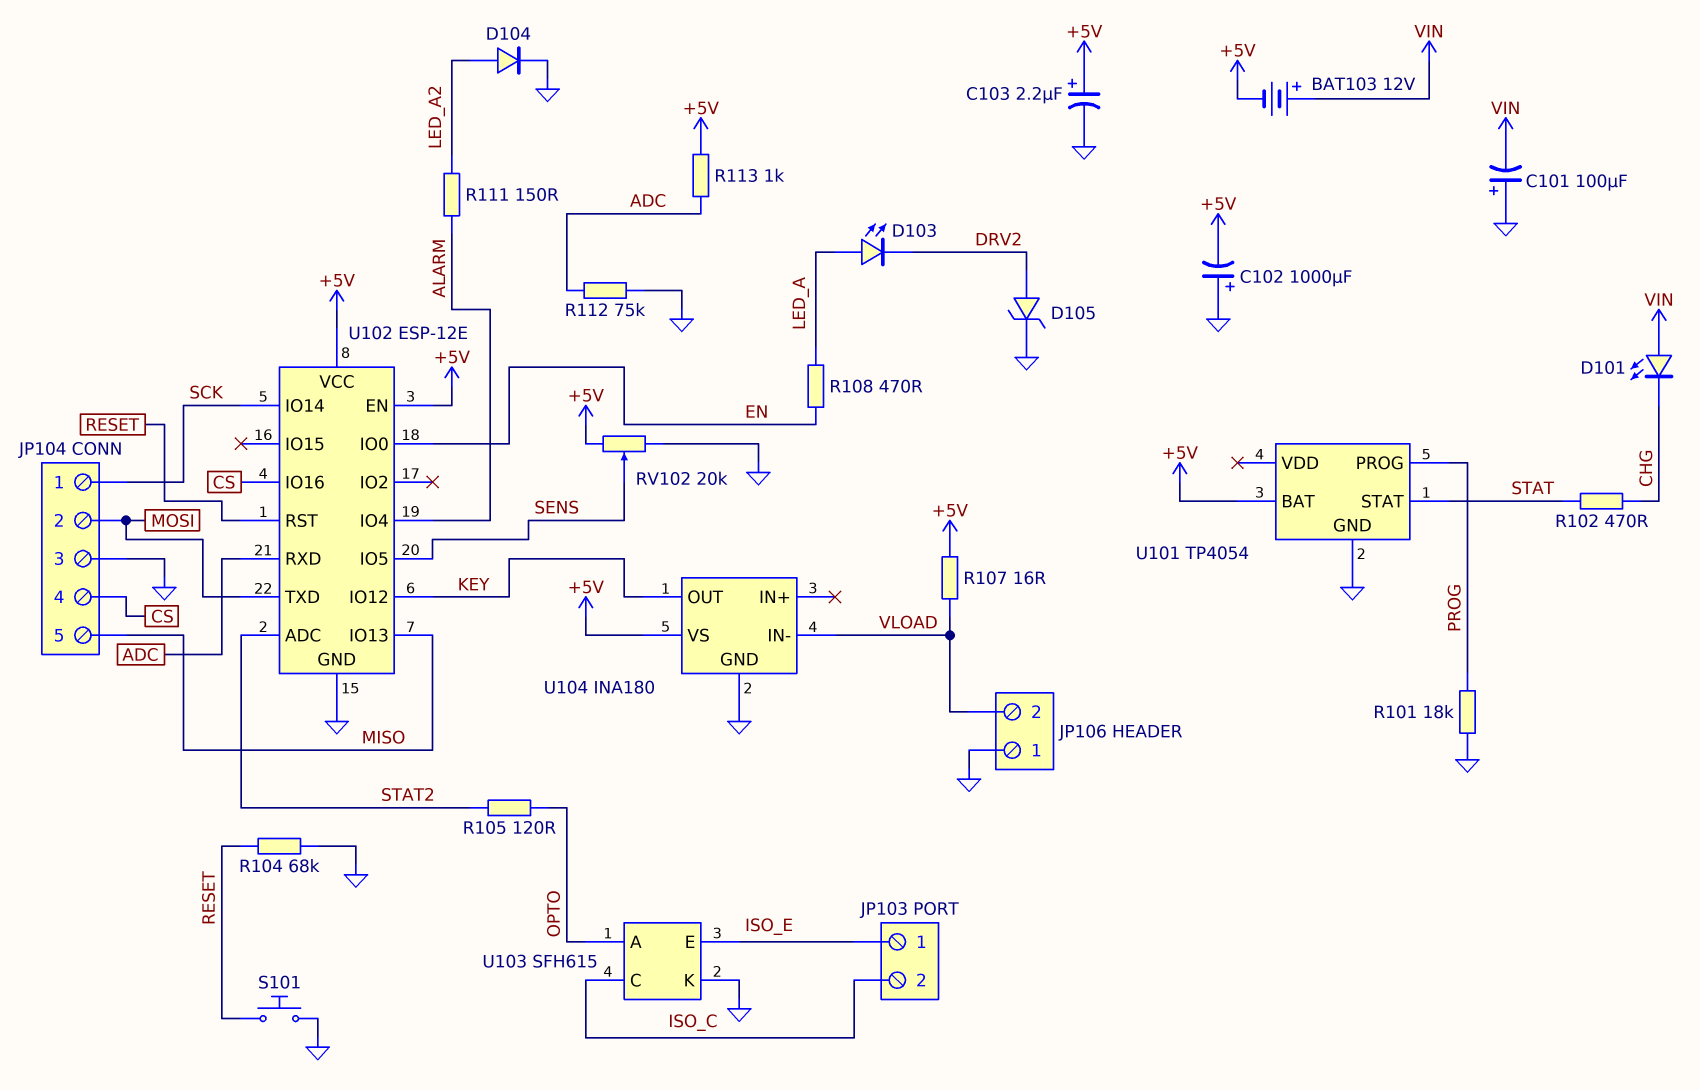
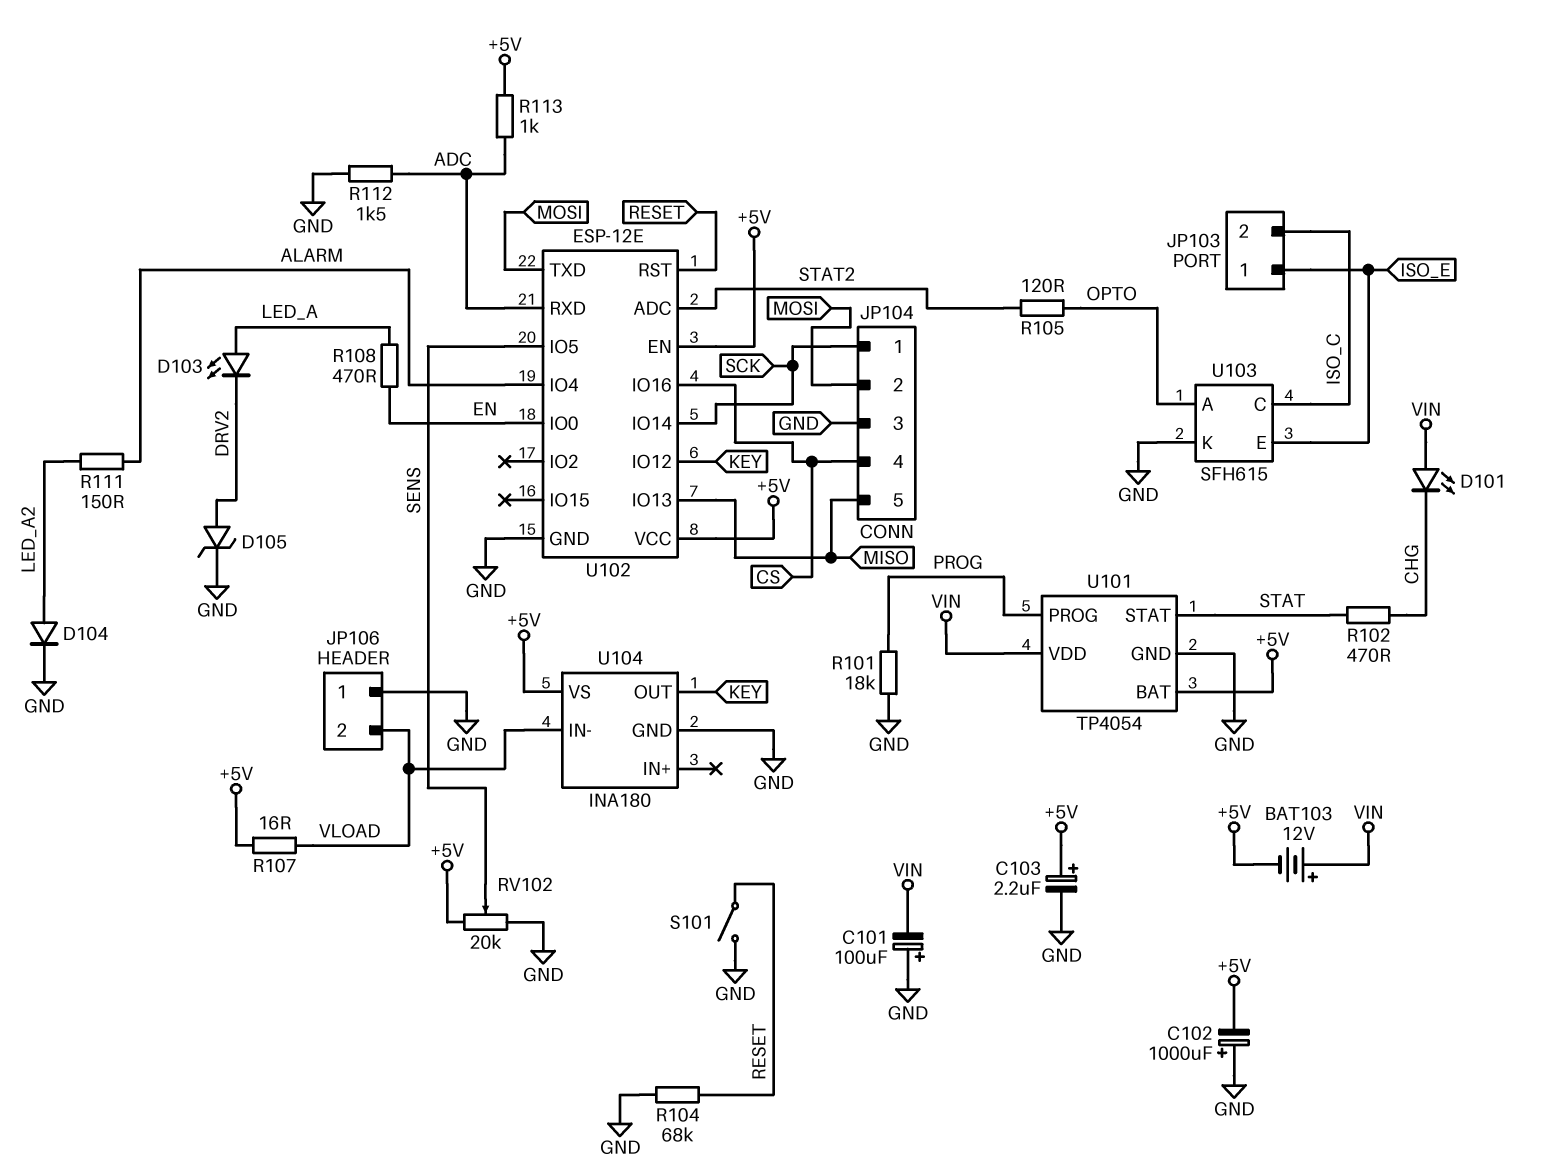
R112: 75k (ADC, GND) -> 1.5k (ADC, GND)
S101: button (GND, RESET) -> switch (GND, RESET)
U101 pin VDD: none -> VIN

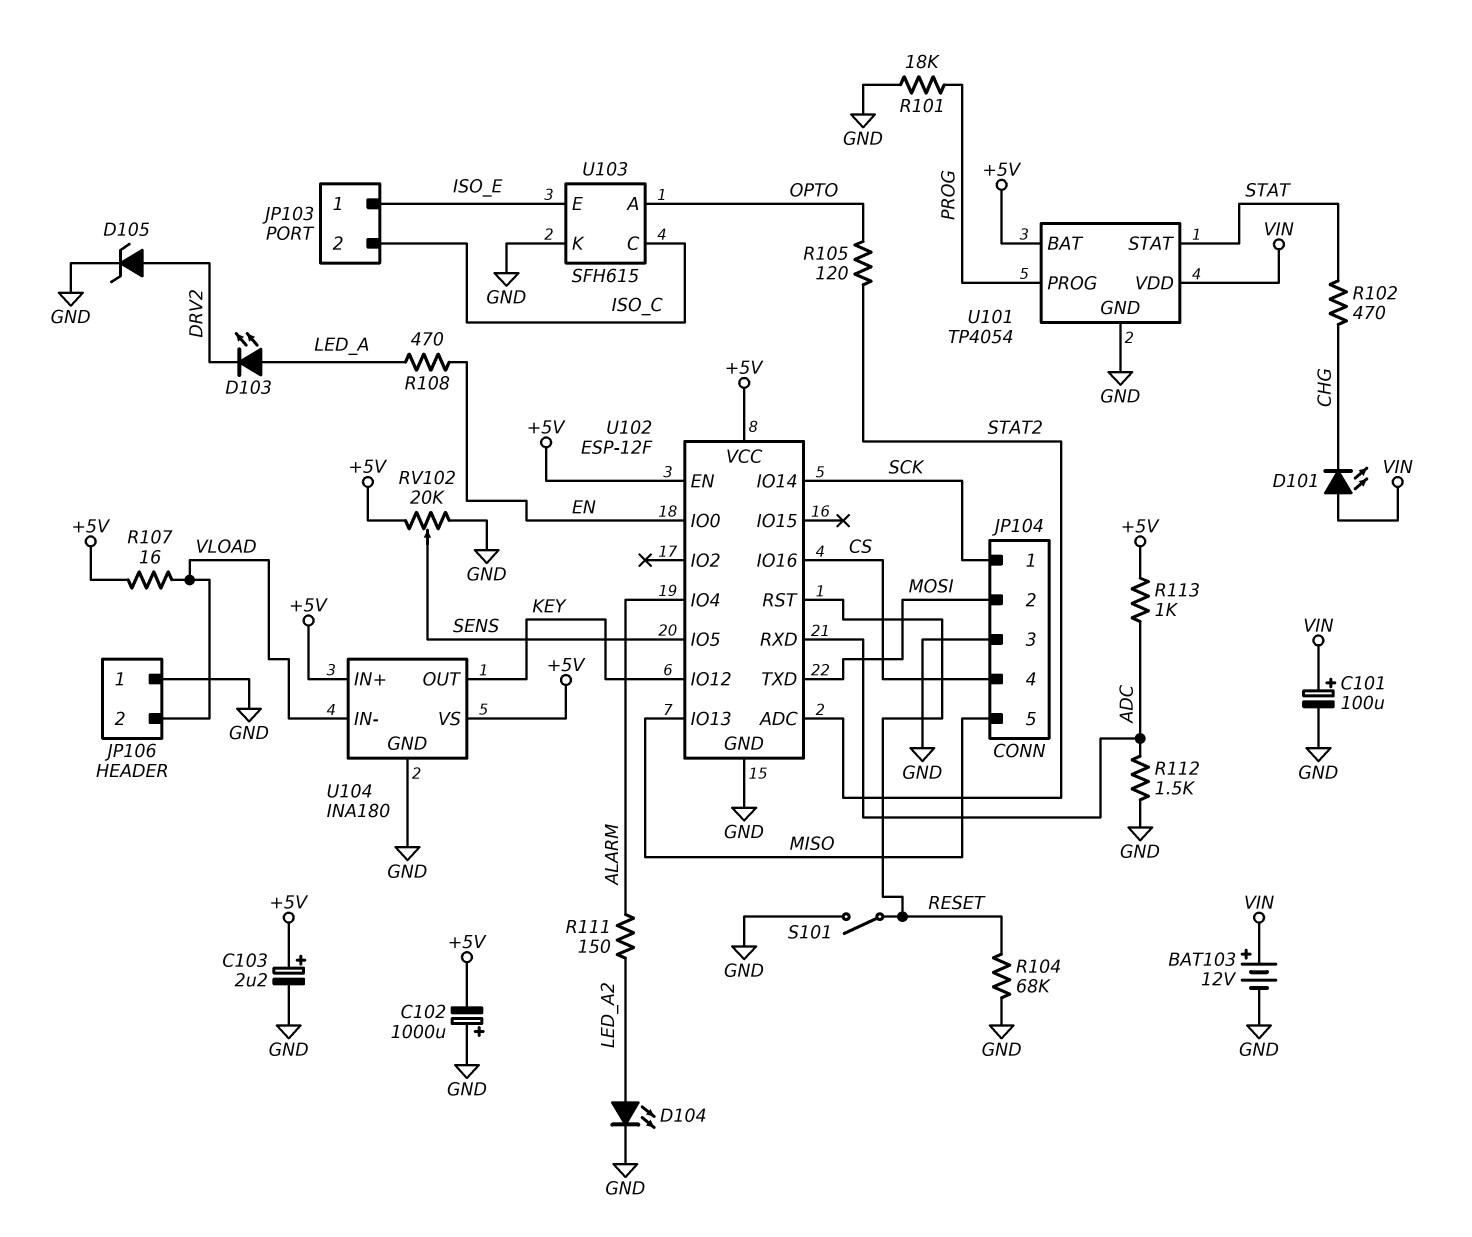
BAT103: 12V (plus VIN, minus +5V) -> 12V (plus VIN, minus GND)
C101: 100uF (plus GND, minus VIN) -> 100uF (plus VIN, minus GND)
D104: diode (A LED_A2, K GND) -> LED (A LED_A2, K GND)
U102: ESP-12E -> ESP-12F
U104 pin IN+: none -> +5V

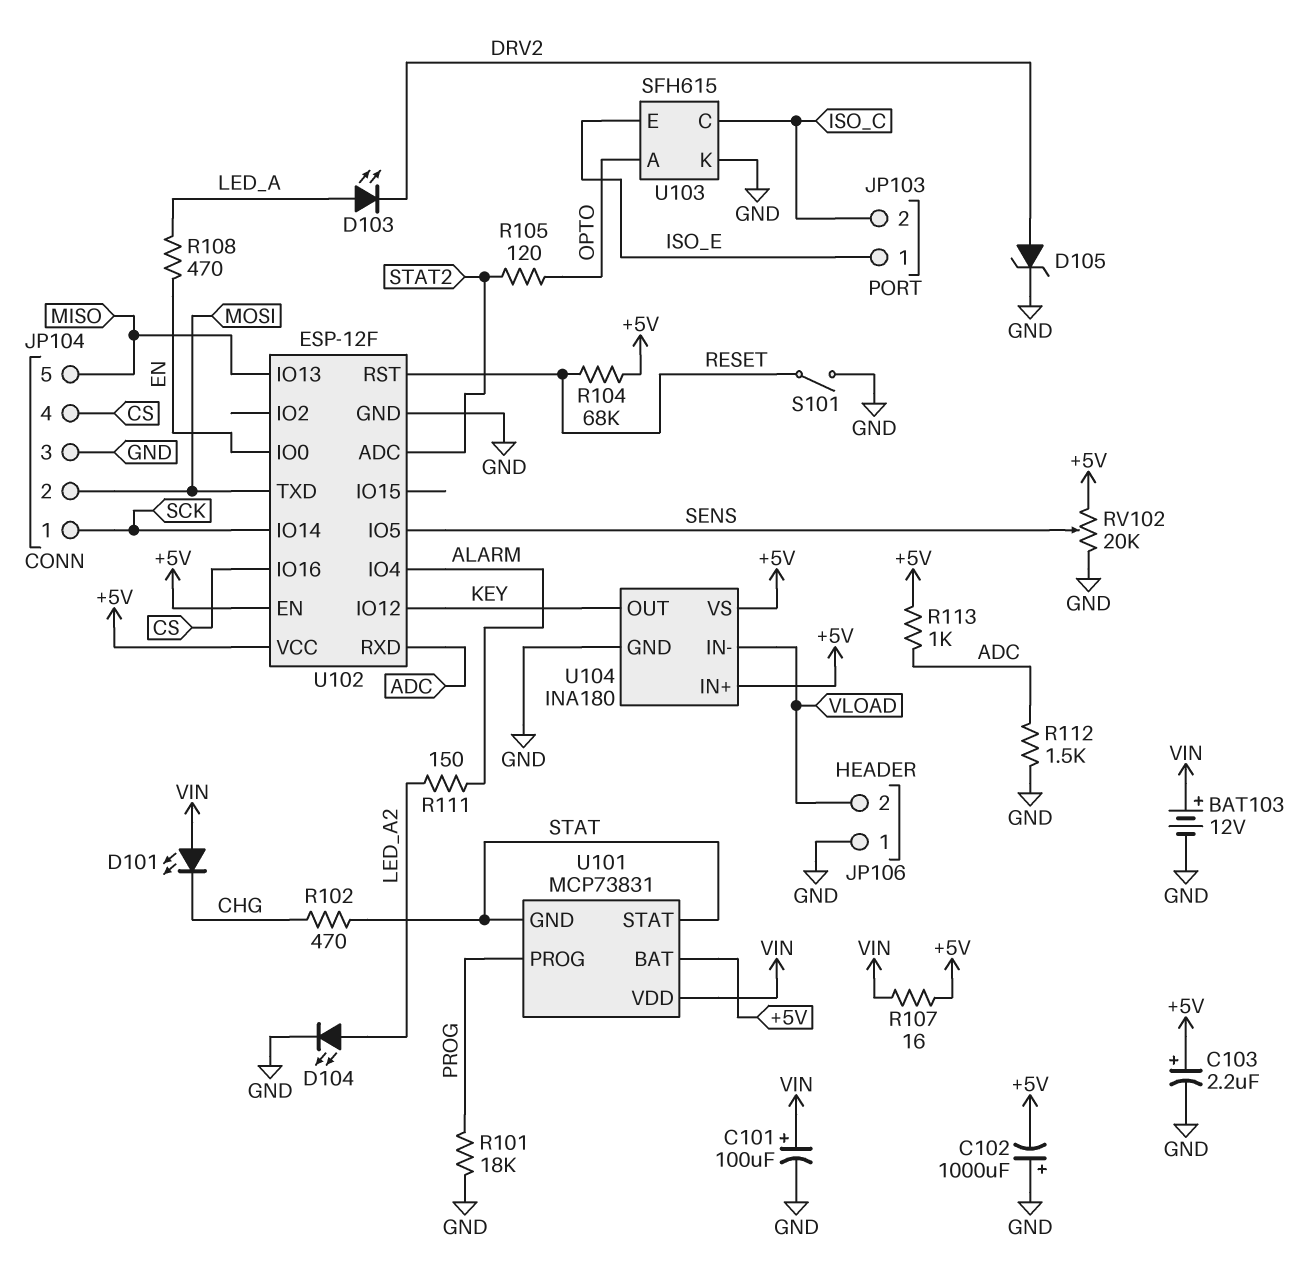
R104: 68k (GND, RESET) -> 68k (+5V, RESET)
R107: 16 (+5V, VLOAD) -> 16 (+5V, VIN)
U101: TP4054 -> MCP73831
U101 pin GND: GND -> STAT

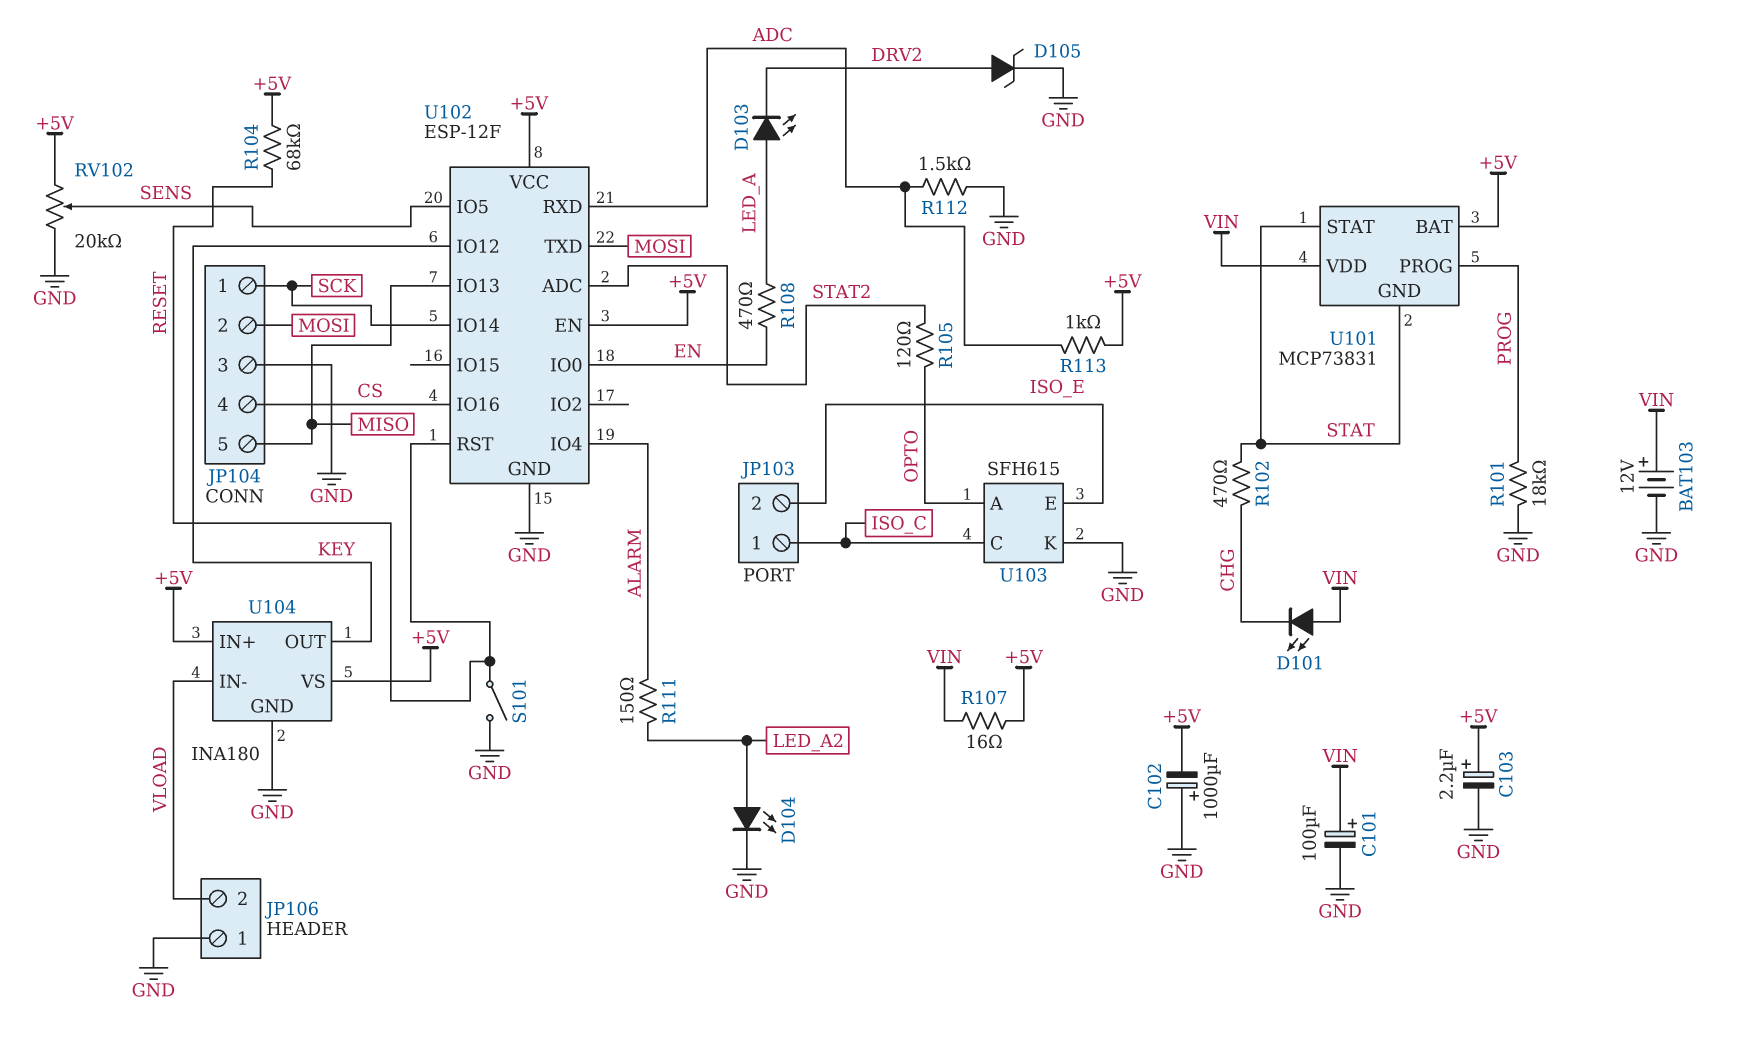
JP103 pin 1: ISO_E -> ISO_C
JP103 pin 2: ISO_C -> ISO_E

